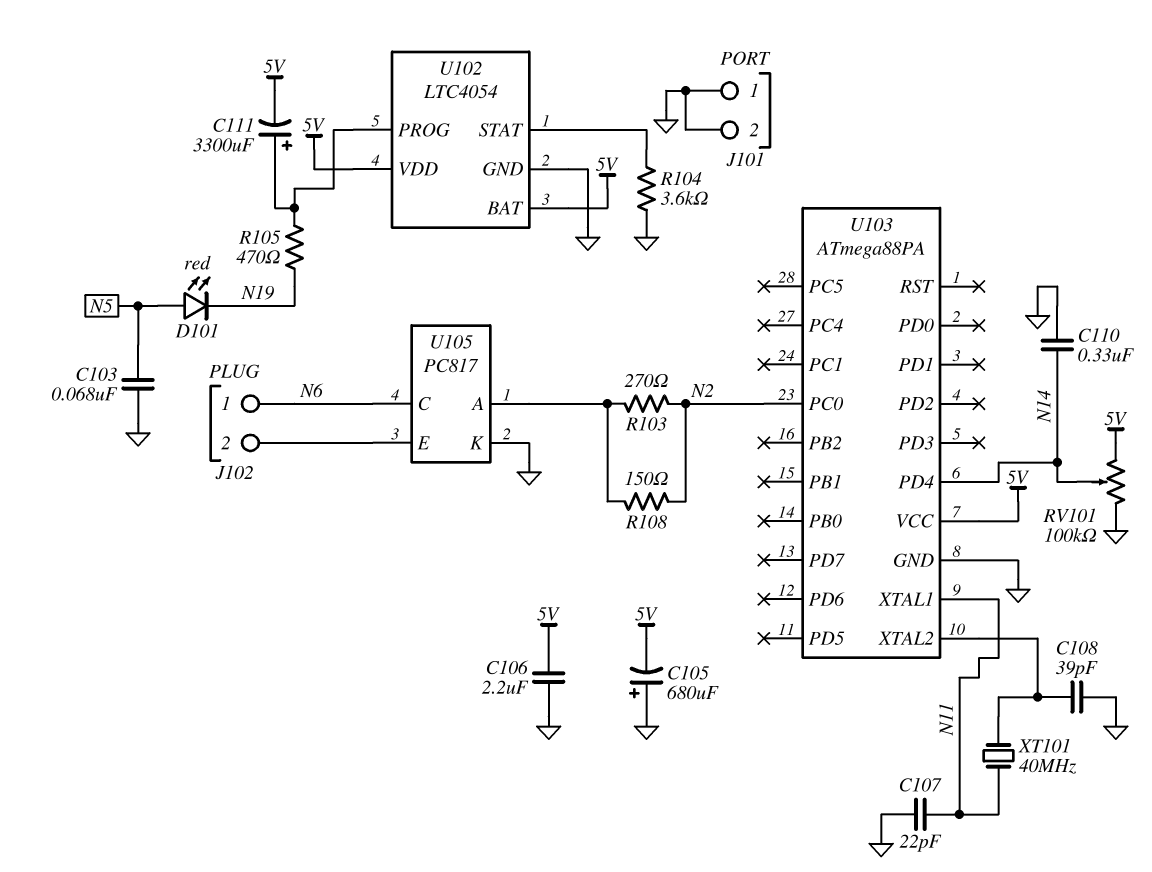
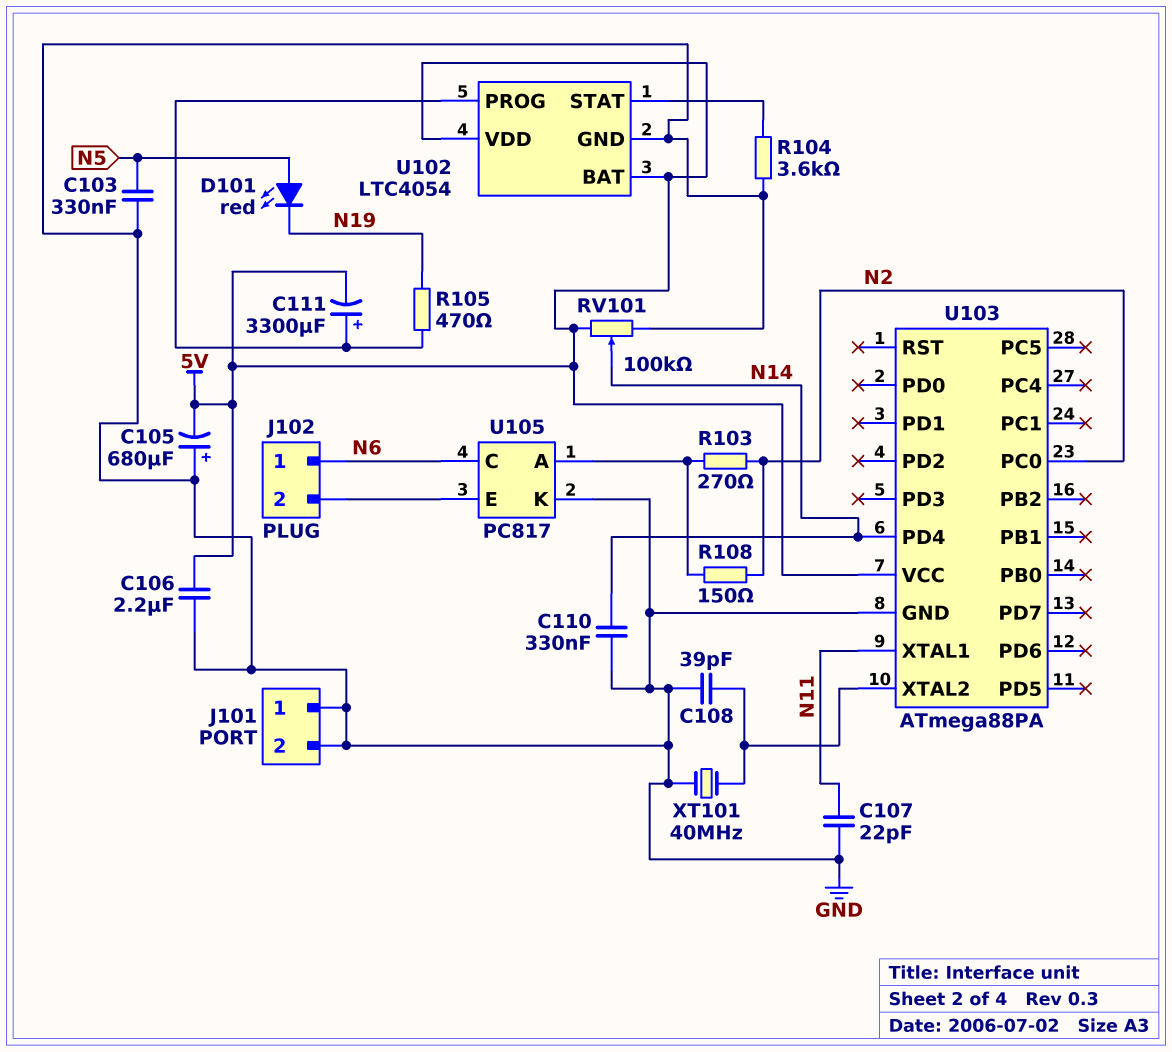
C103: 68nF (GND, N5) -> 330nF (GND, N5)
XT101: 40MHz (N11, U103/XTAL2) -> 40MHz (GND, U103/XTAL2)

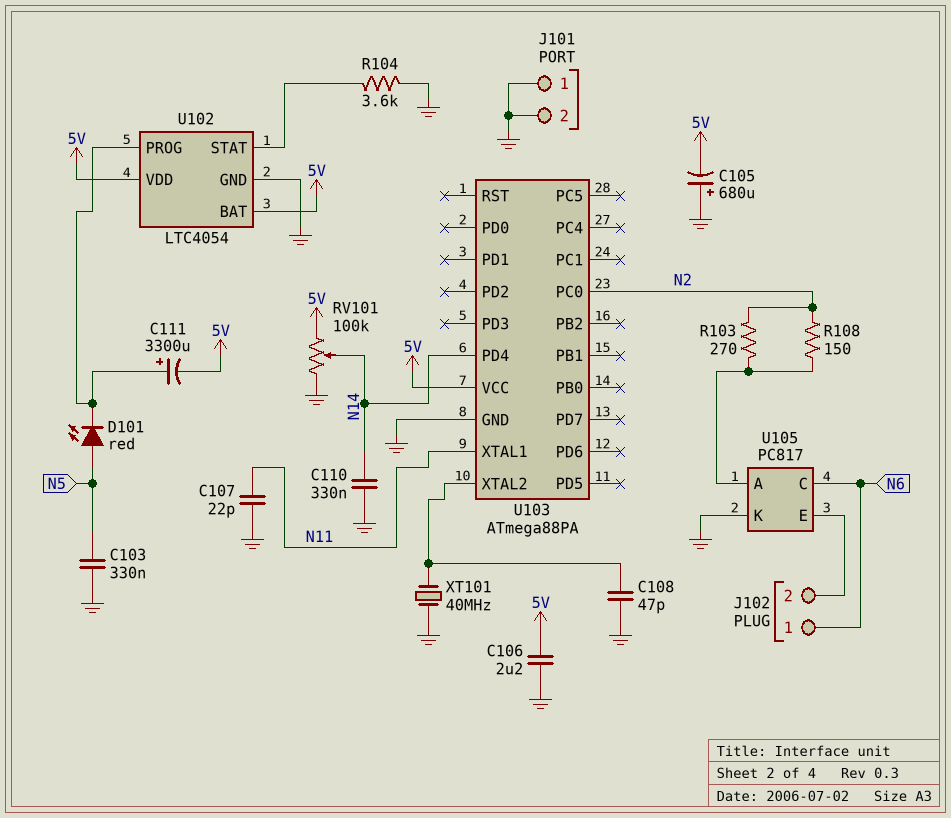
C108: 39pF (GND, U103/XTAL2) -> 47pF (GND, U103/XTAL2)
D101: LED red (A N5, K N19) -> LED red (A N5, K U102/PROG)
R105: 470 (N19, U102/PROG) -> none

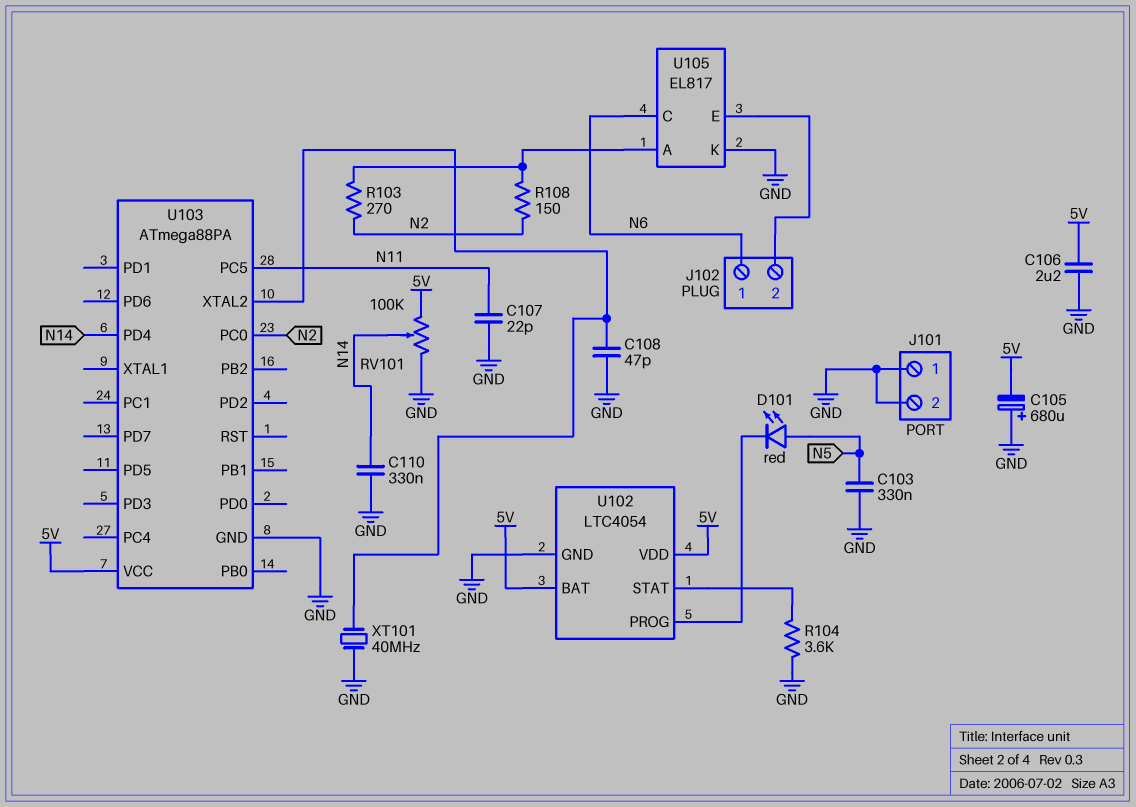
C111: 3300uF (plus U102/PROG, minus 5V) -> none
U103 pin PC5: none -> N11
U103 pin XTAL1: N11 -> none
U105: PC817 -> EL817

